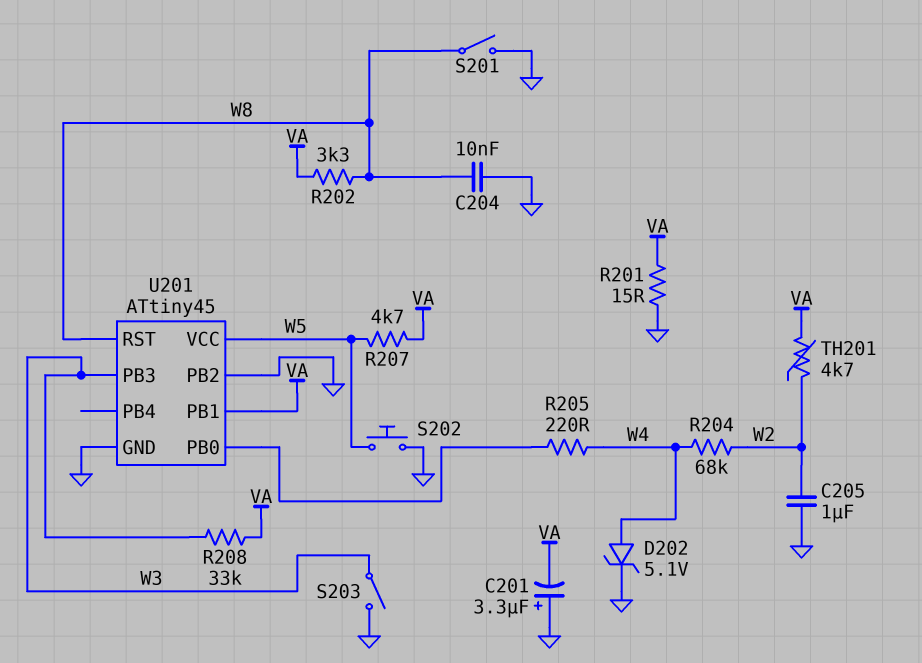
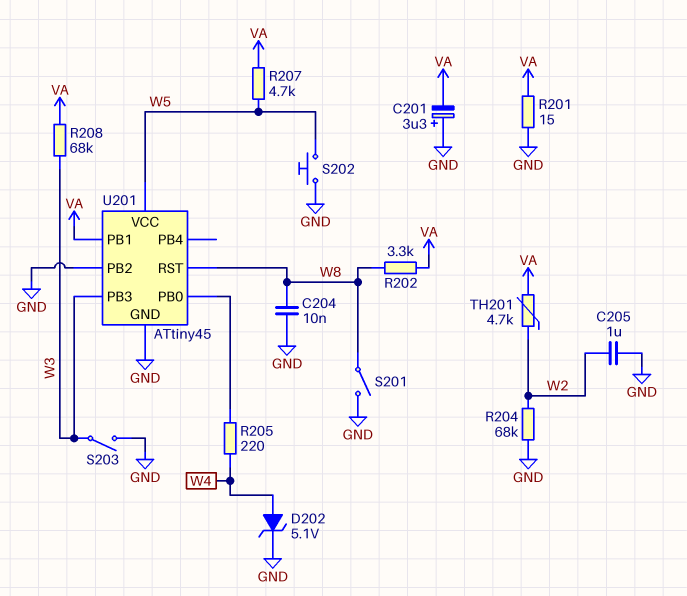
R204: 68k (W2, W4) -> 68k (GND, W2)
R208: 33k (VA, W3) -> 68k (VA, W3)

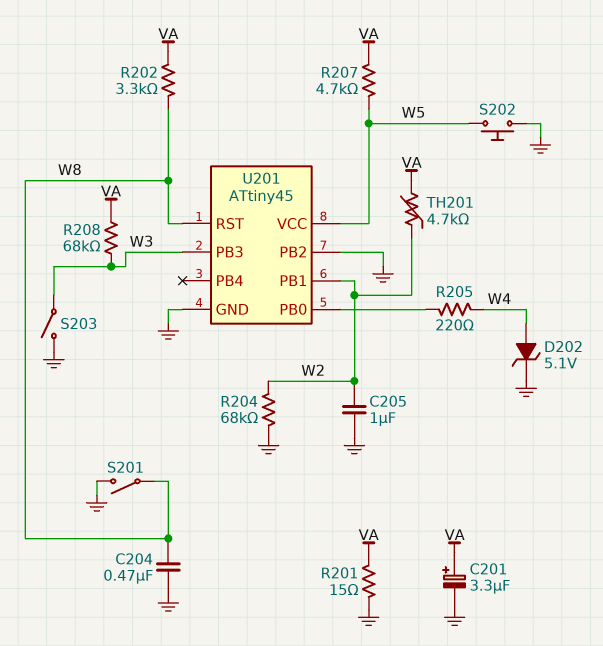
C201: 3.3uF (plus GND, minus VA) -> 3.3uF (plus VA, minus GND)
C204: 10nF (GND, W8) -> 470nF (GND, W8)
U201 pin PB1: VA -> W2

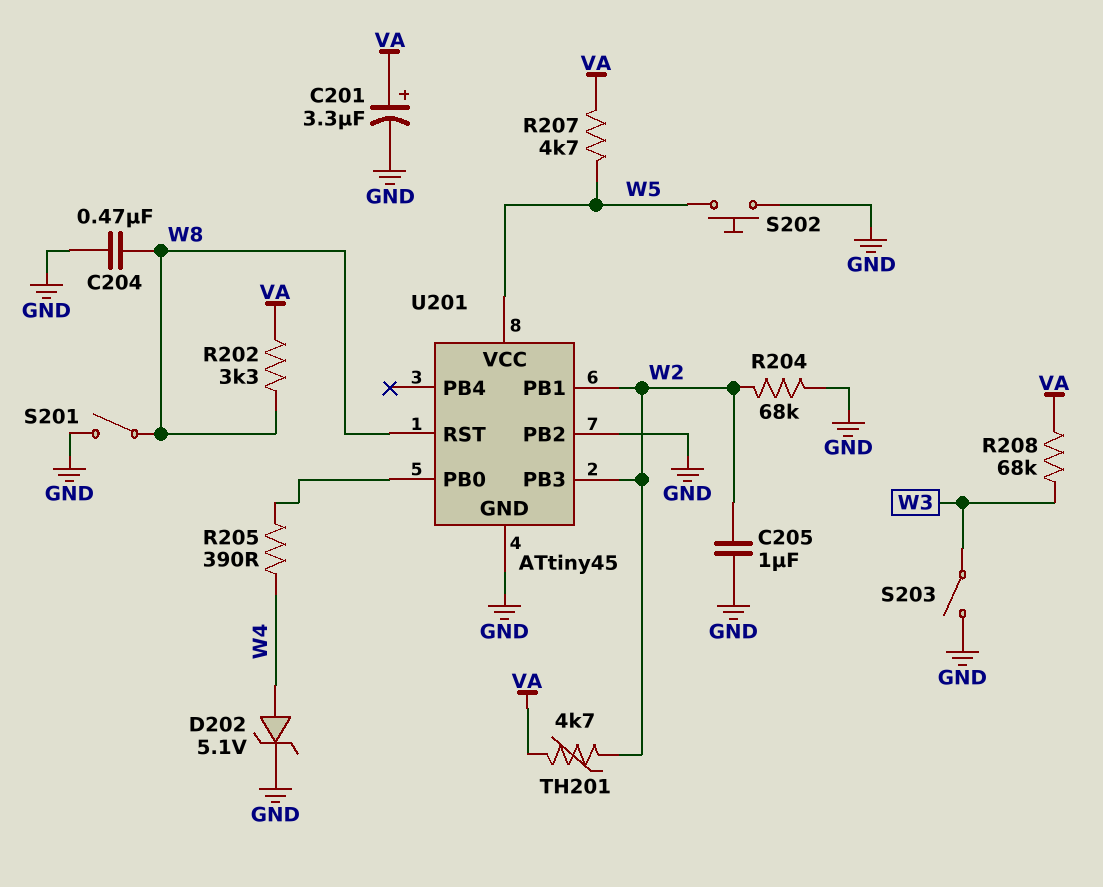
R201: 15 (GND, VA) -> none
R205: 220 (U201/PB0, W4) -> 390 (U201/PB0, W4)
U201 pin PB3: W3 -> W2

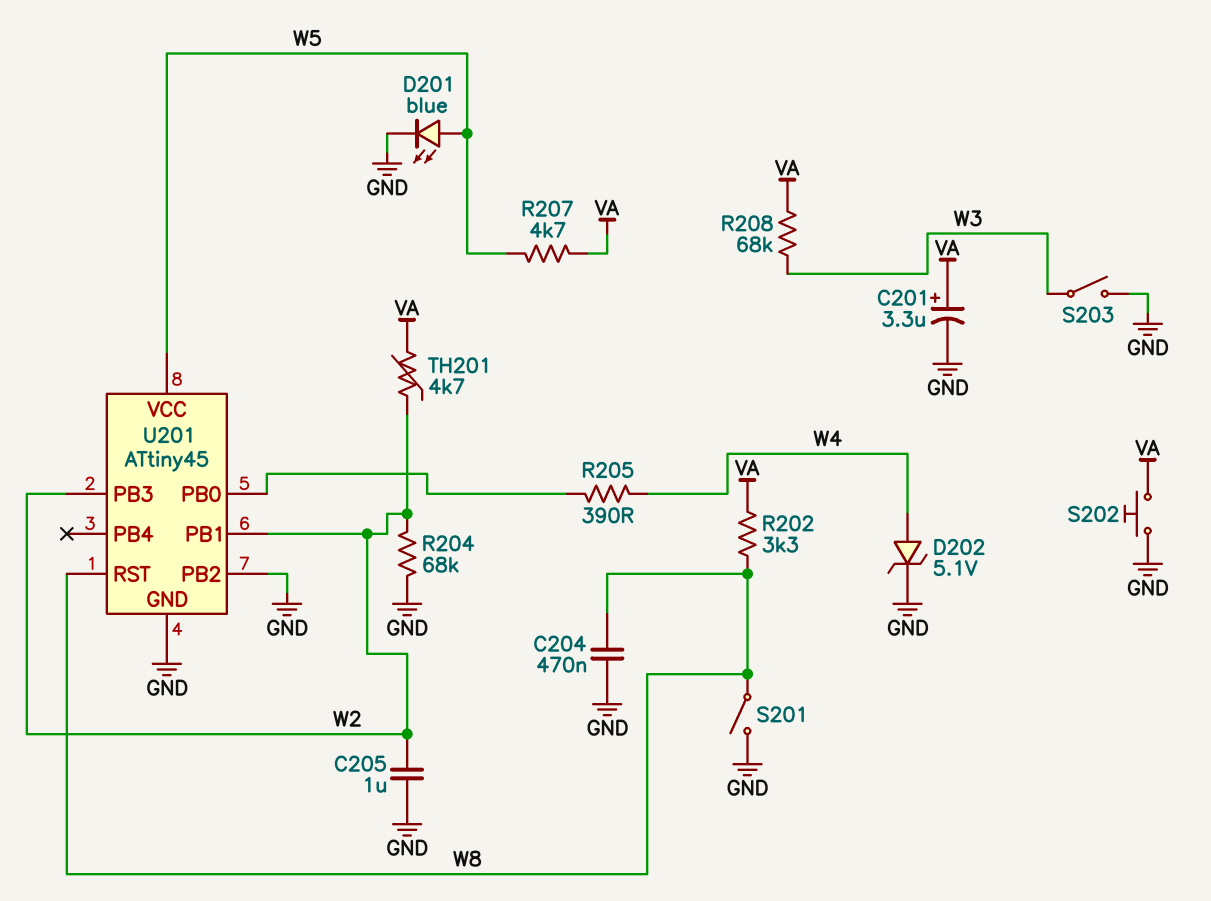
D201: none -> LED blue (A W5, K GND)
S202: button (GND, W5) -> button (GND, VA)

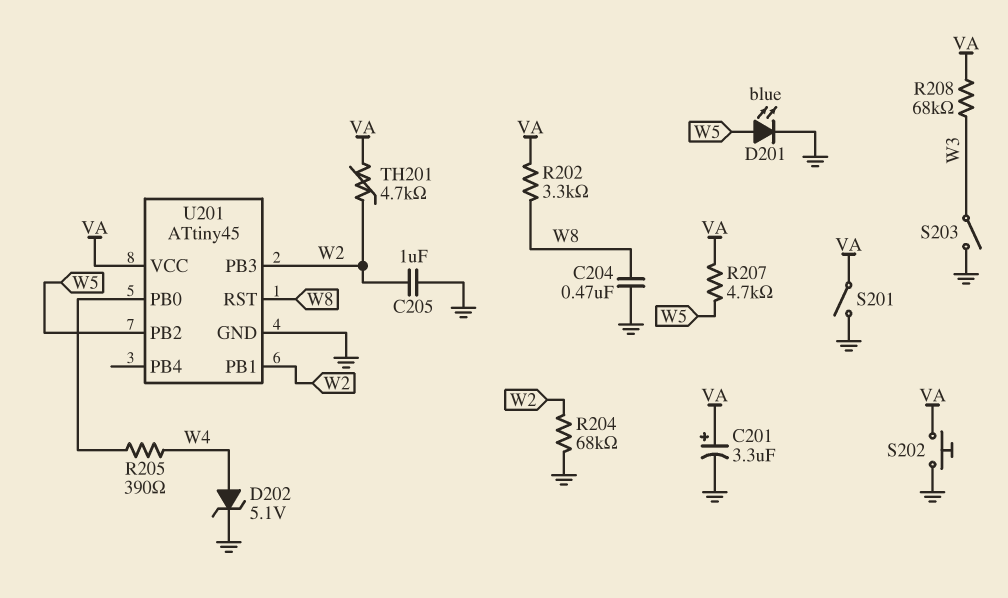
S201: switch (GND, W8) -> switch (GND, VA)
U201 pin PB2: GND -> W5
U201 pin VCC: W5 -> VA

